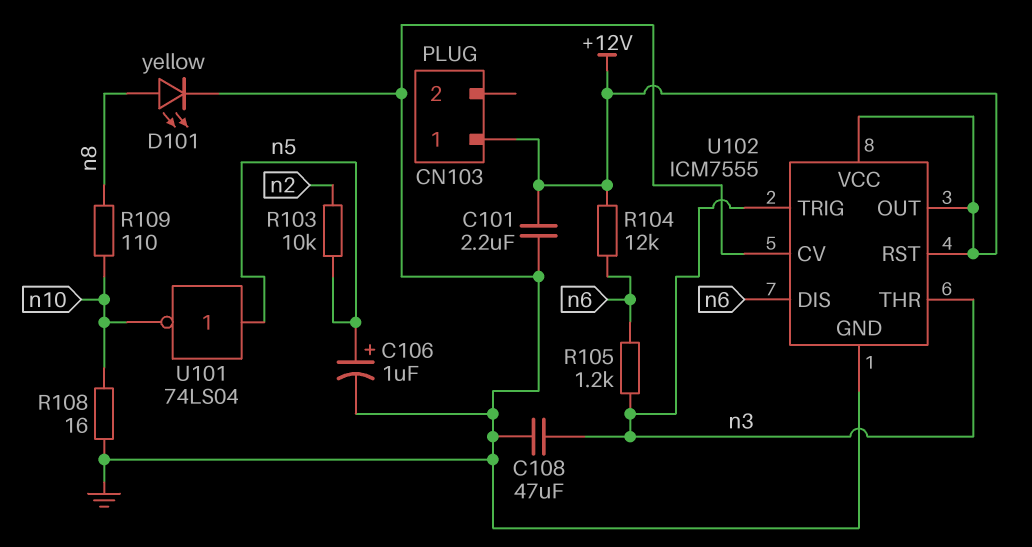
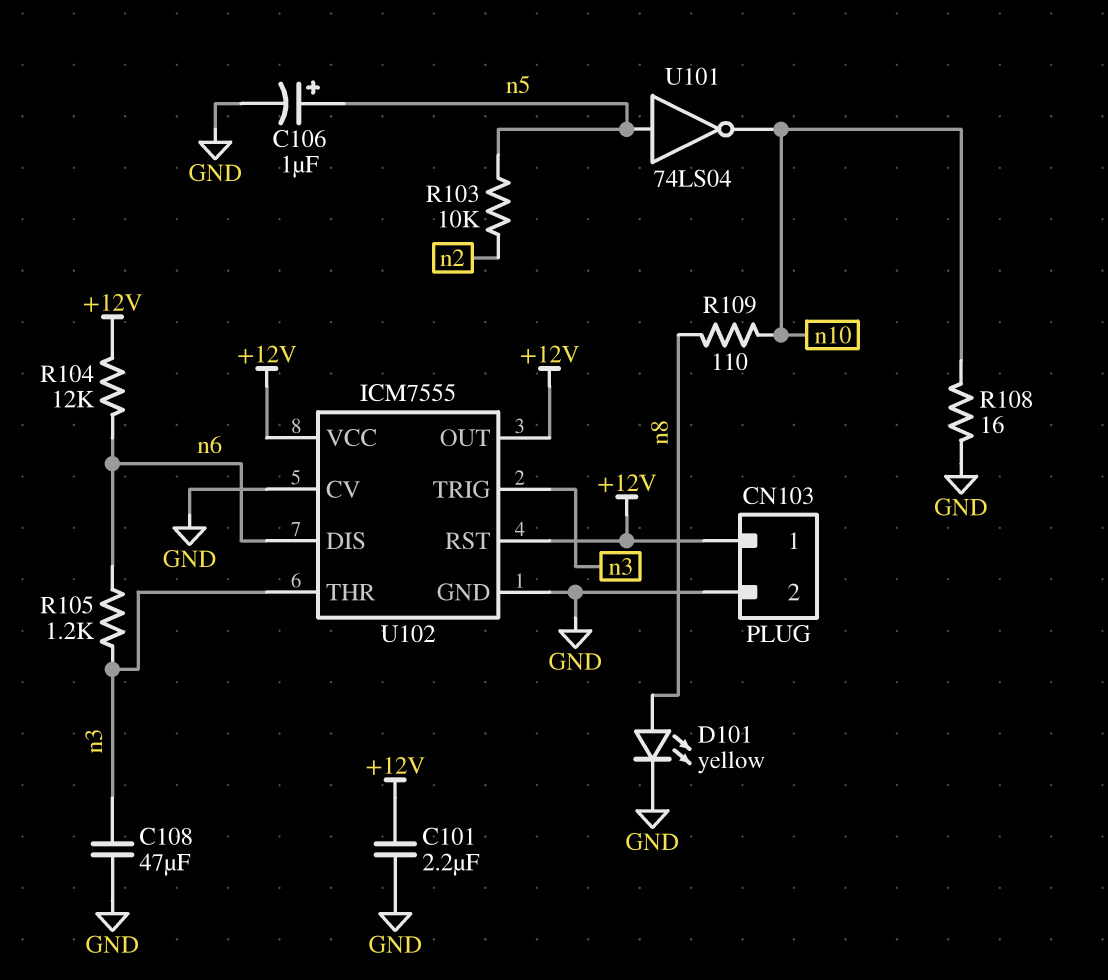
CN103 pin 2: none -> GND

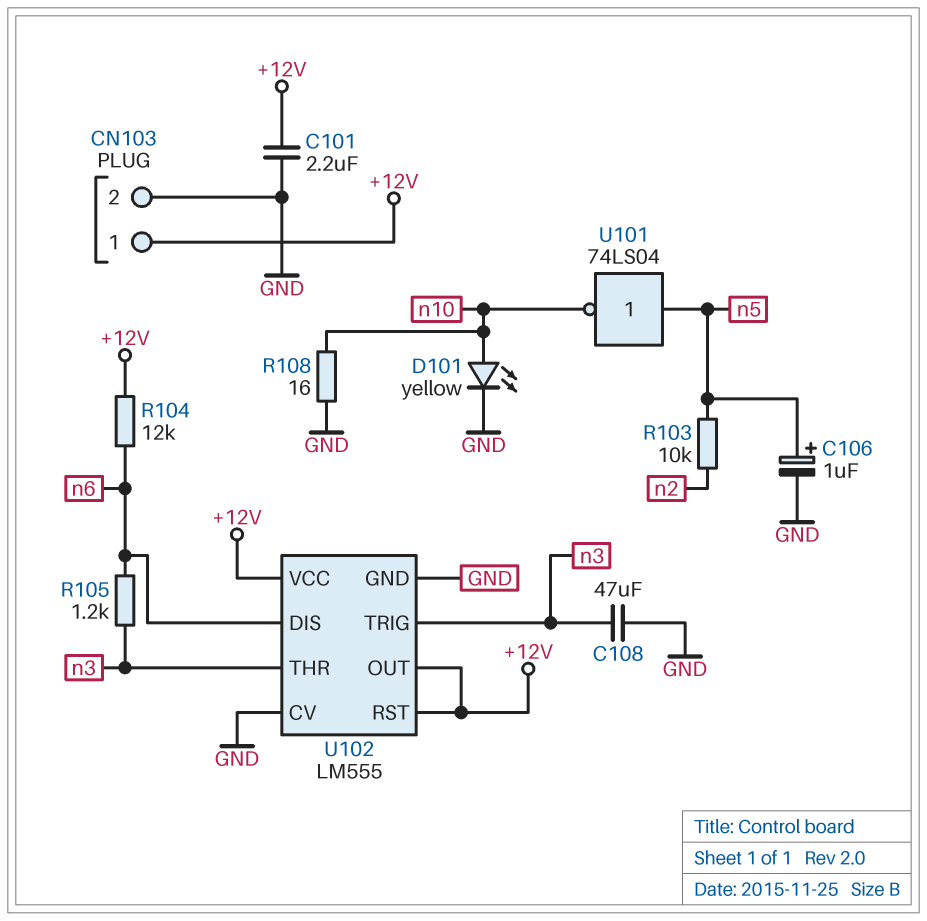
D101: LED yellow (A n8, K GND) -> LED yellow (A n10, K GND)
R109: 110 (n8, n10) -> none
U102: ICM7555 -> LM555

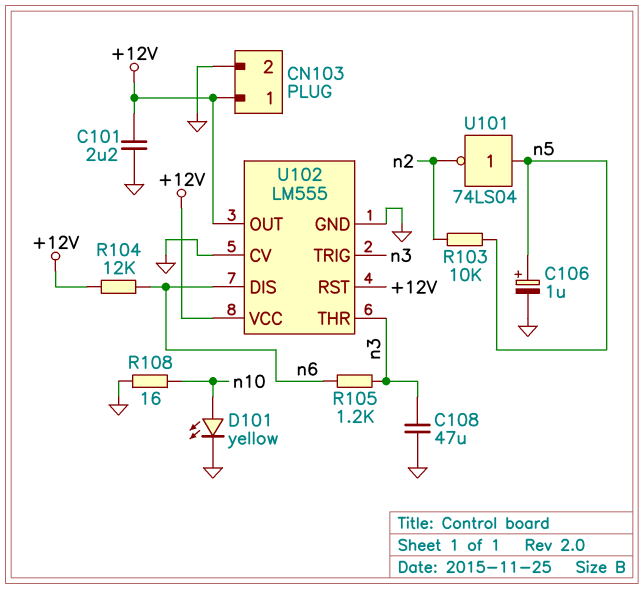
U101: NOT 74LS04 (in n5, out n10) -> NOT 74LS04 (in n5, out n2)

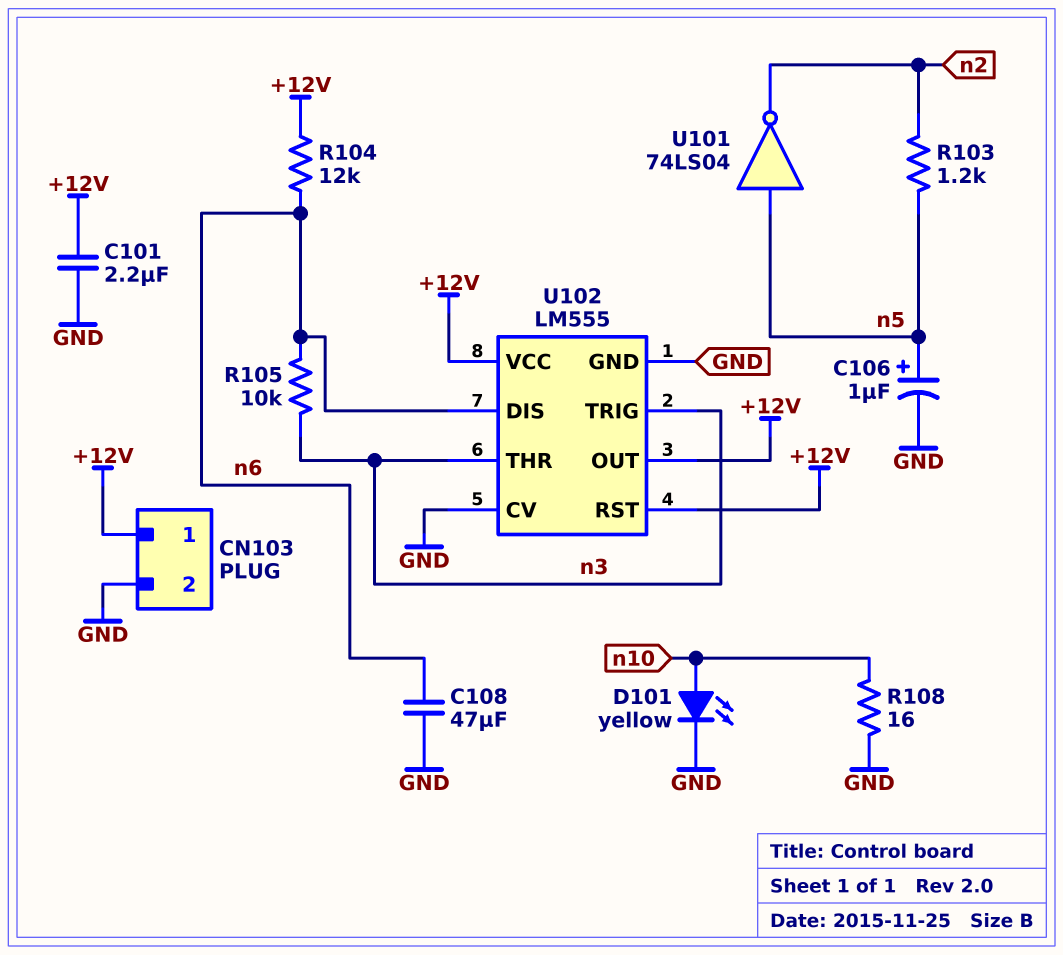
C108: 47uF (GND, n3) -> 47uF (GND, n6)
R103: 10k (n2, n5) -> 1.2k (n2, n5)
R105: 1.2k (n3, n6) -> 10k (n3, n6)

